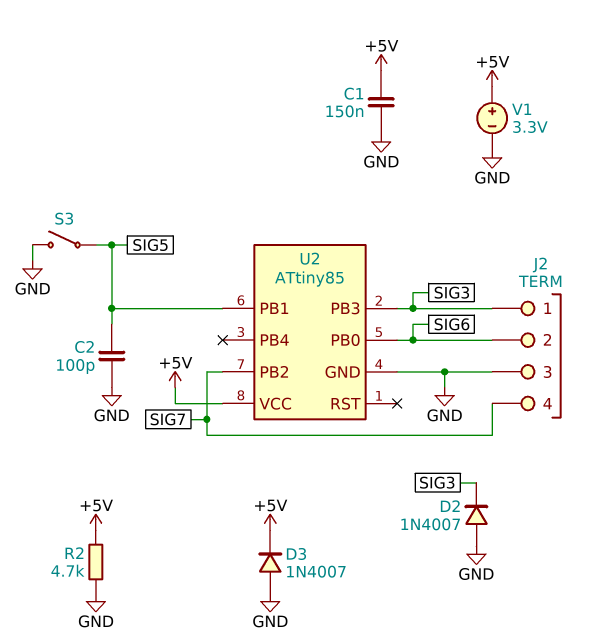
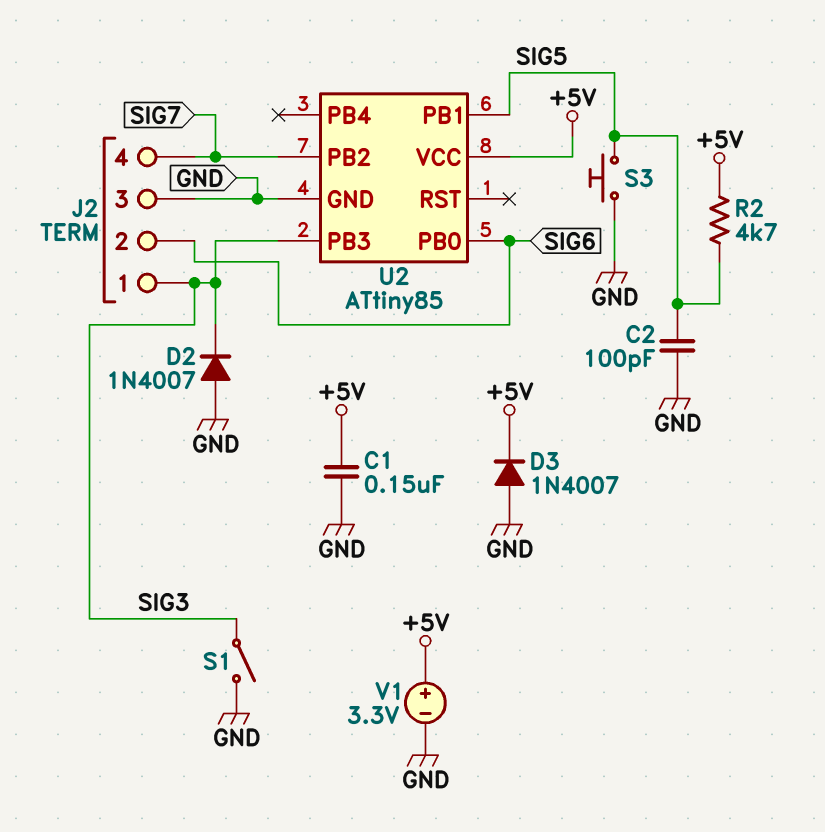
R2: 4.7k (+5V, GND) -> 4.7k (+5V, SIG5)
S1: none -> switch (GND, SIG3)
S3: switch (GND, SIG5) -> button (GND, SIG5)

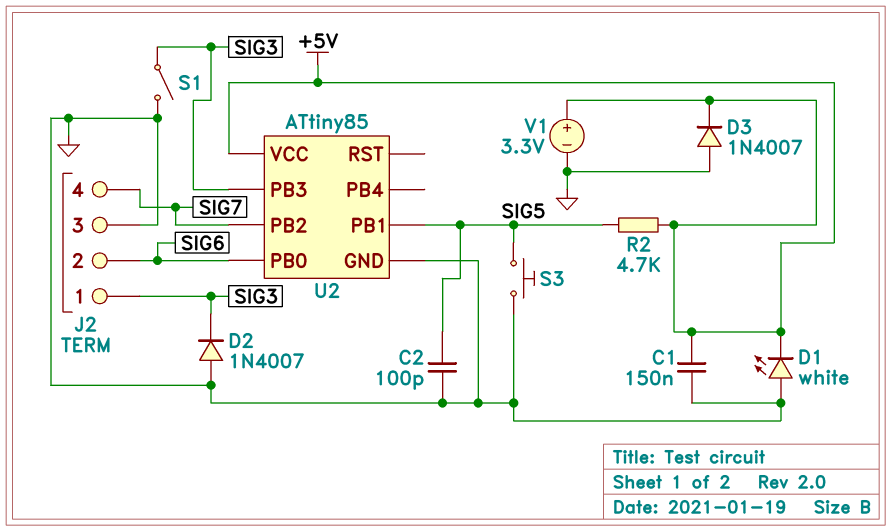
D1: none -> LED white (A GND, K +5V)

